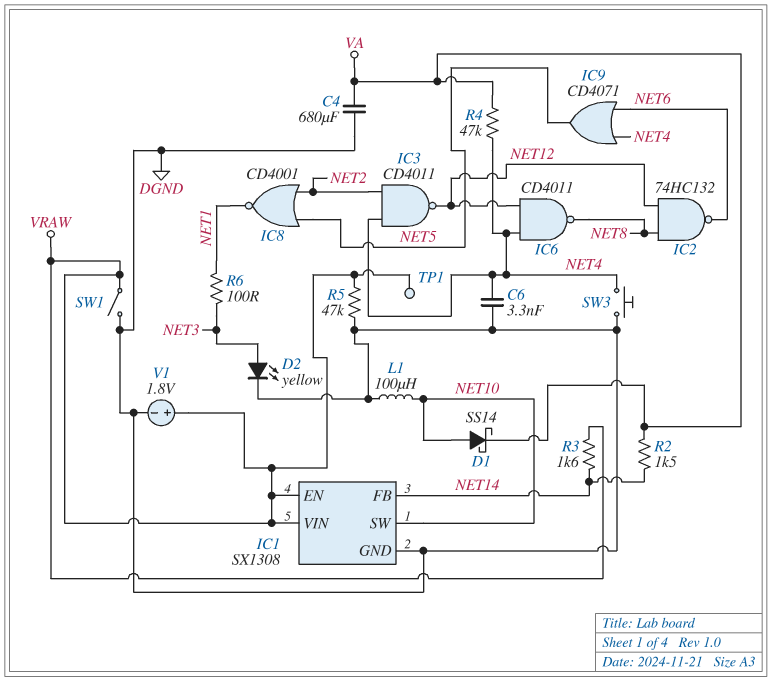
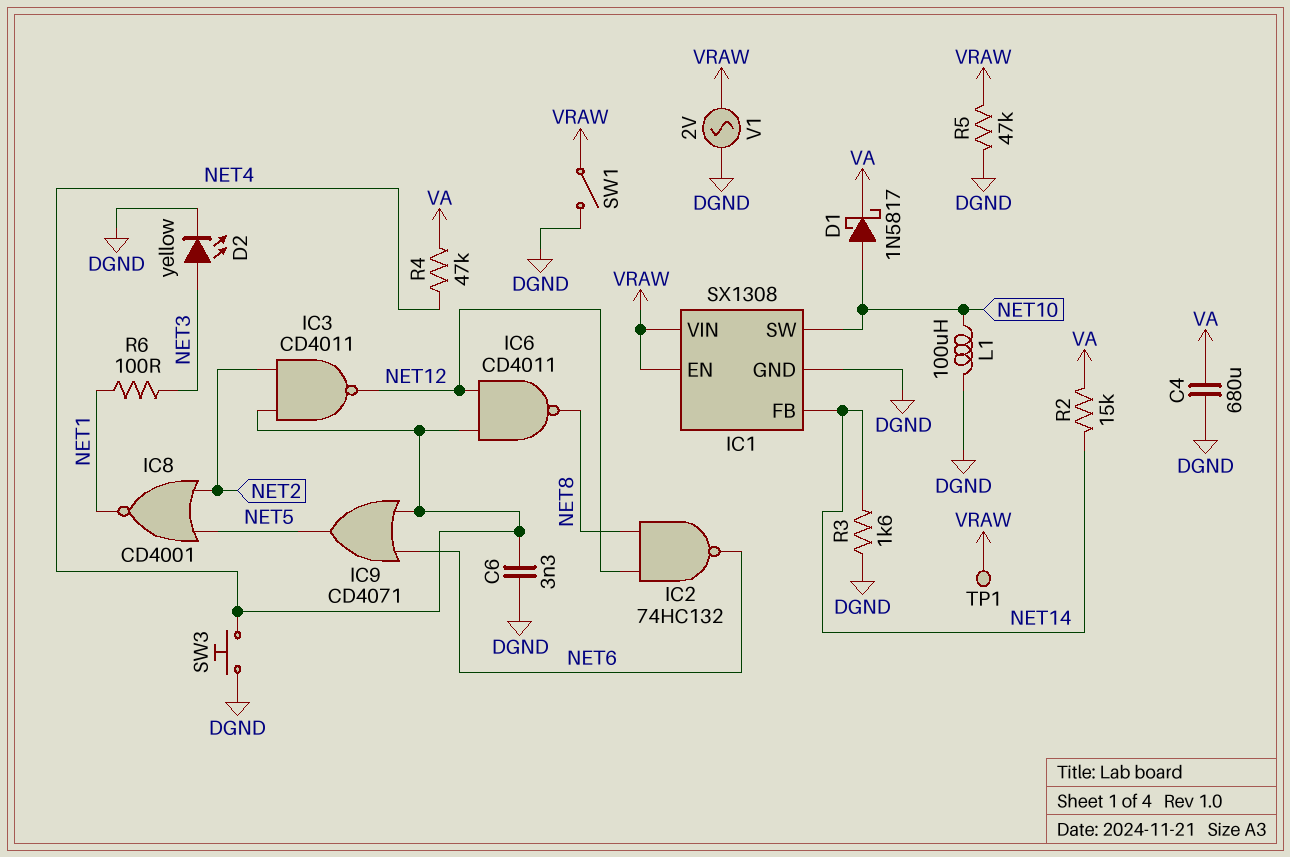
D1: schottky SS14 (A NET10, K VA) -> schottky 1N5817 (A NET10, K VA)
R2: 1.5k (NET14, VA) -> 15k (NET14, VA)
R3: 1.6k (NET14, VRAW) -> 1.6k (DGND, NET14)
V1: 1.8V (plus VRAW, minus DGND) -> AC 2V (DGND, VRAW)

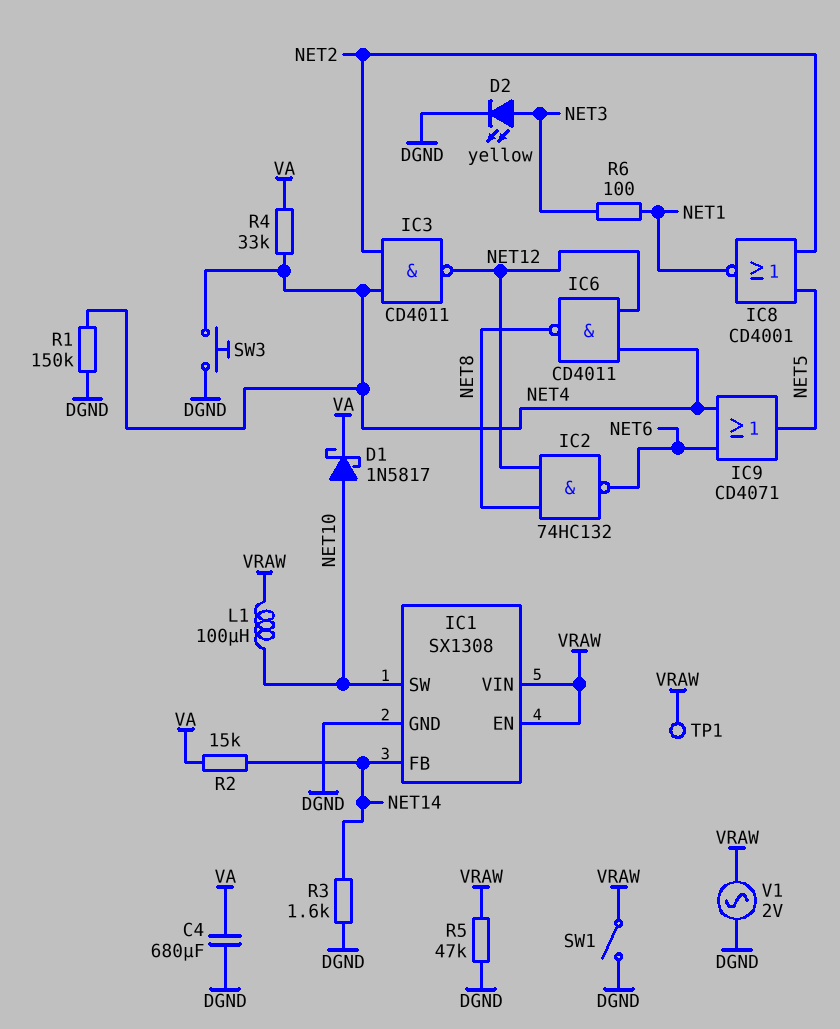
C6: 3.3nF (DGND, NET4) -> none
L1: 100uH (DGND, NET10) -> 100uH (NET10, VRAW)
R1: none -> 150k (DGND, NET4)
R4: 47k (NET4, VA) -> 33k (NET4, VA)

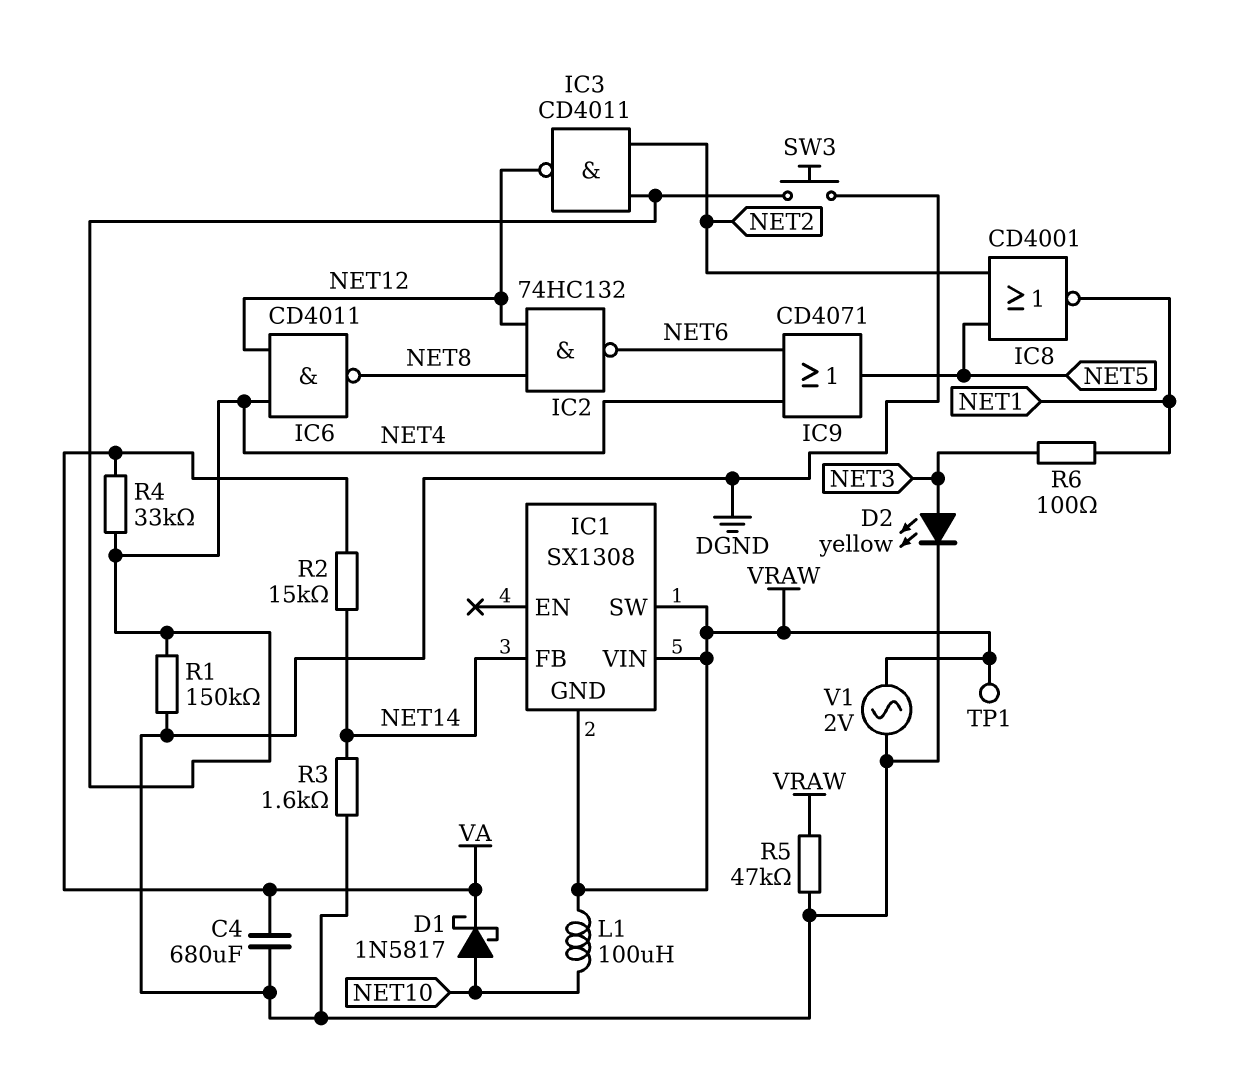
IC1 pin EN: VRAW -> none
IC1 pin GND: DGND -> VRAW
IC1 pin SW: NET10 -> VRAW
SW1: switch (DGND, VRAW) -> none

